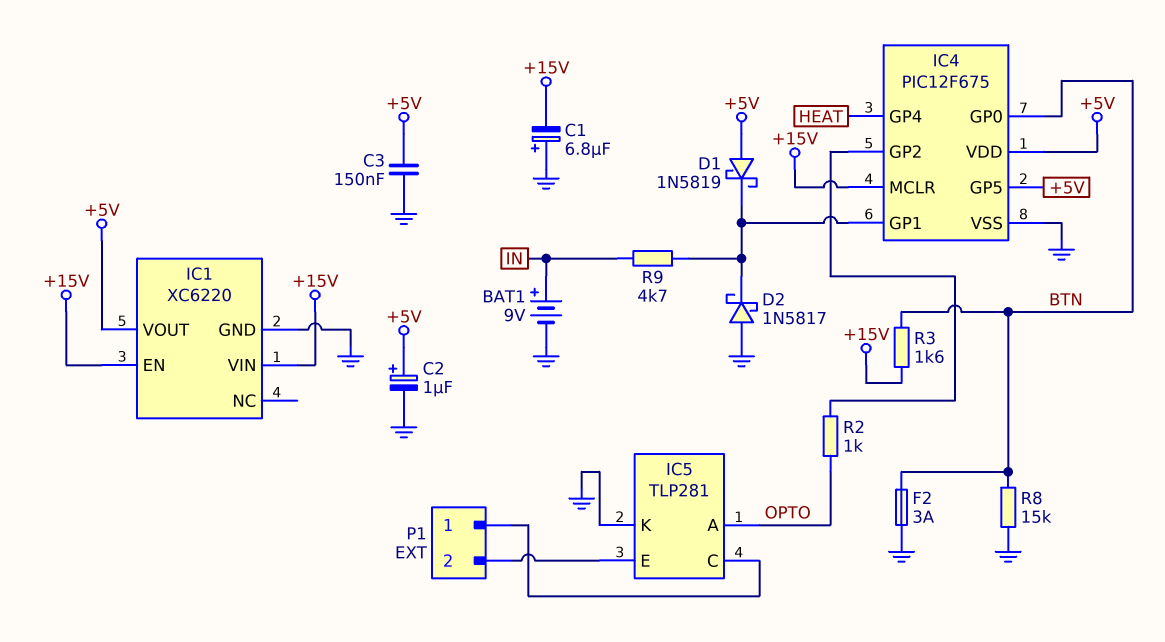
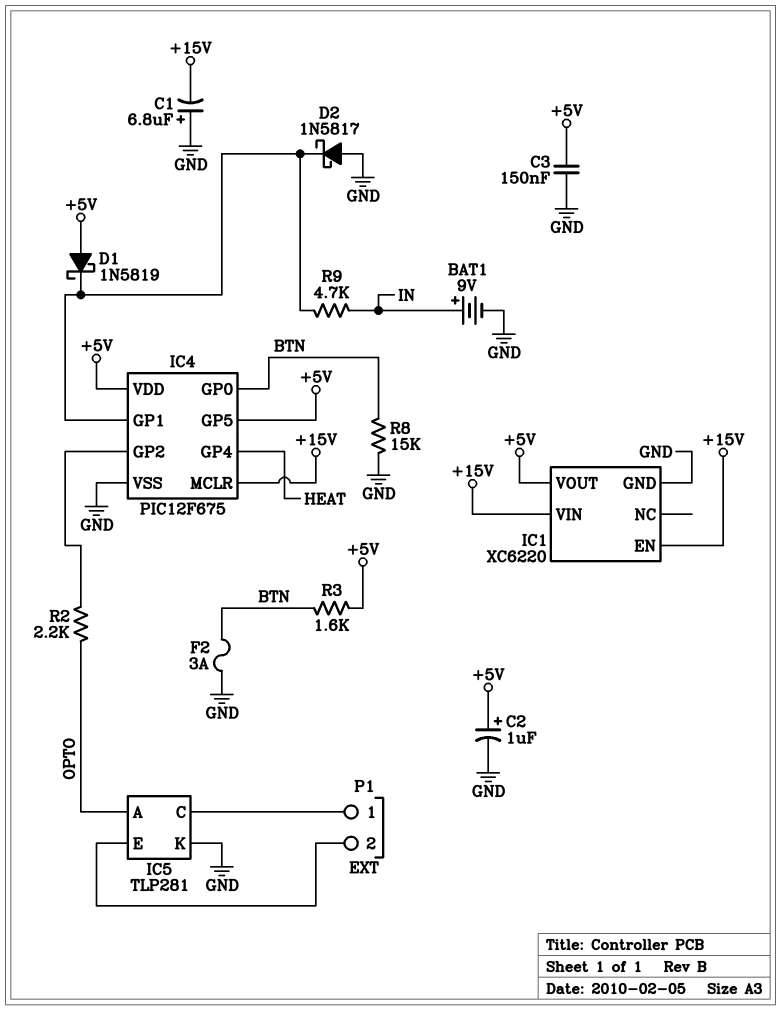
R2: 1k (IC4/GP2, OPTO) -> 2.2k (IC4/GP2, OPTO)
R3: 1.6k (+15V, BTN) -> 1.6k (+5V, BTN)

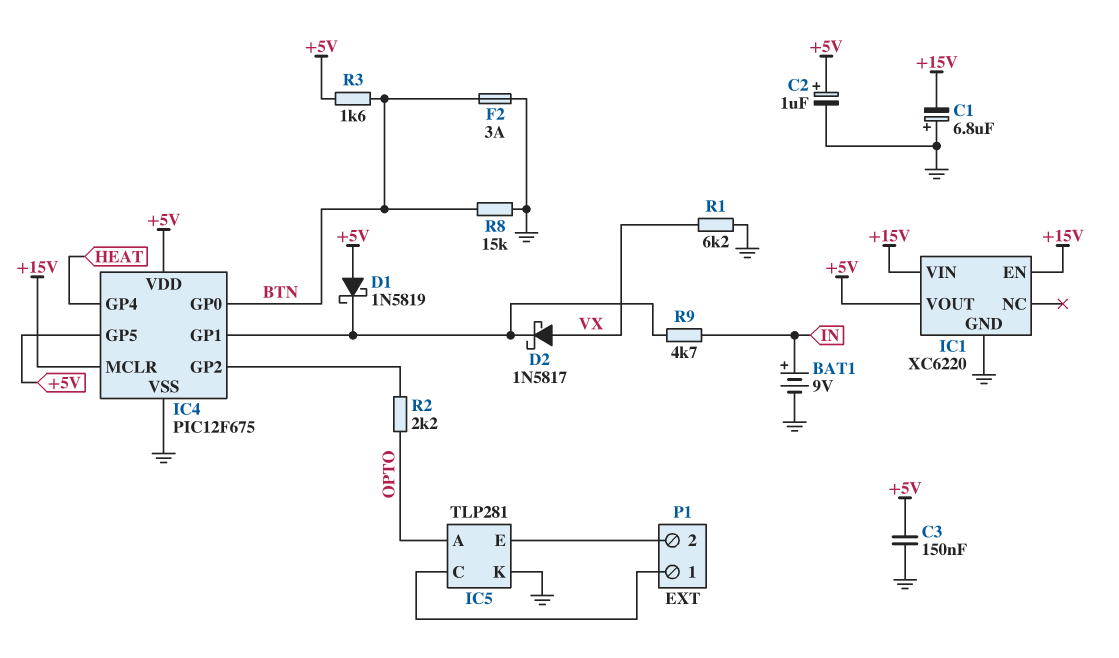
D2: schottky 1N5817 (A GND, K IC4/GP1) -> schottky 1N5817 (A VX, K IC4/GP1)
R1: none -> 6.2k (GND, VX)

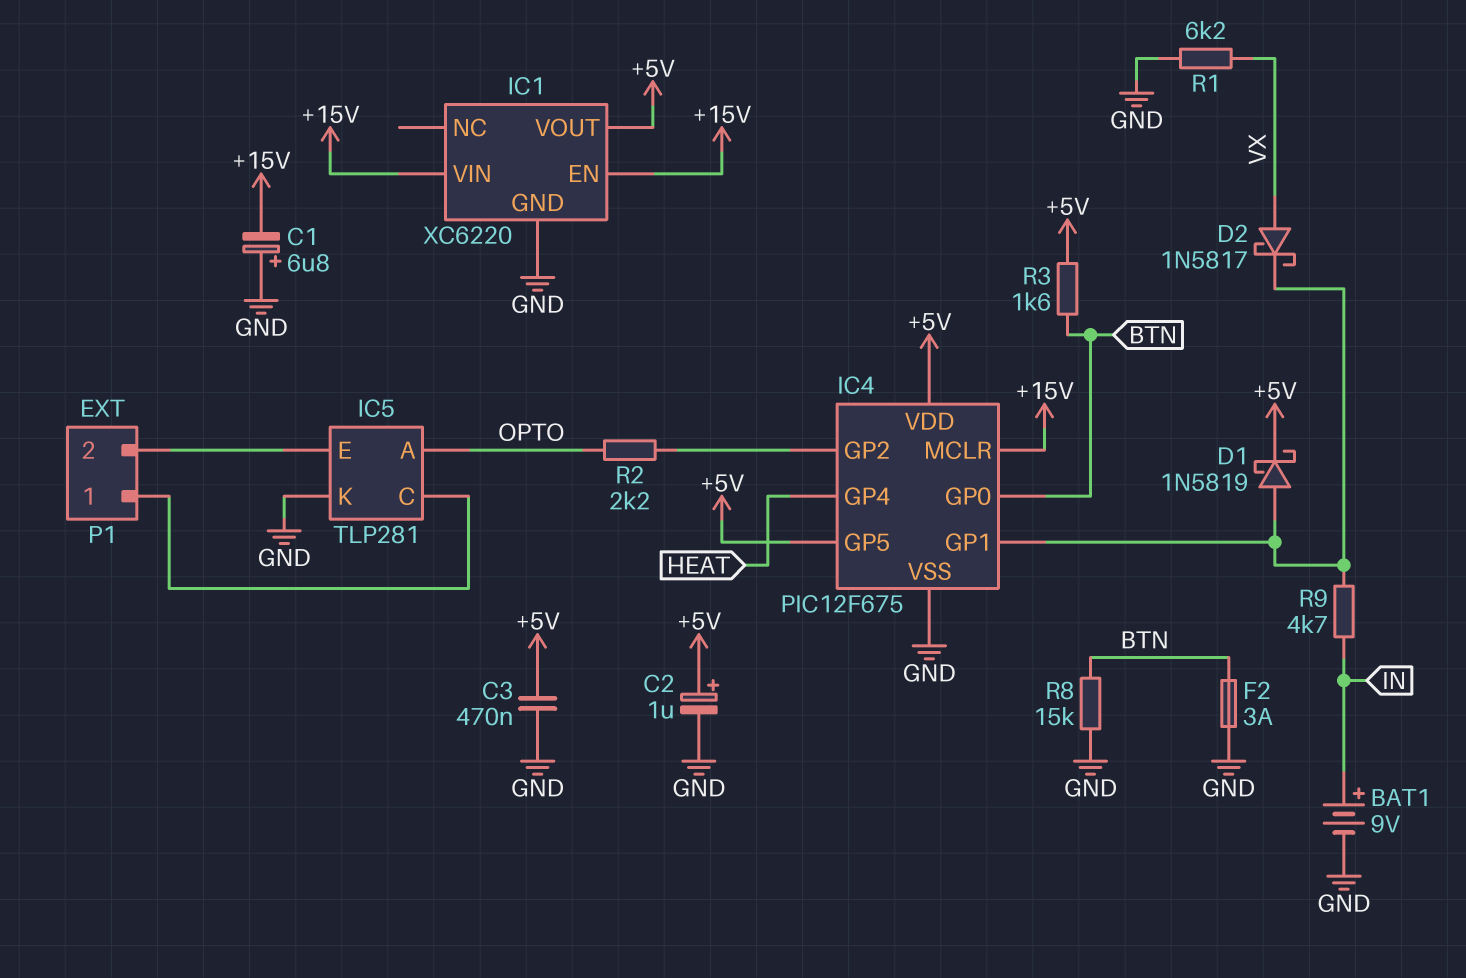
C3: 150nF (+5V, GND) -> 470nF (+5V, GND)
D1: schottky 1N5819 (A +5V, K IC4/GP1) -> schottky 1N5819 (A IC4/GP1, K +5V)

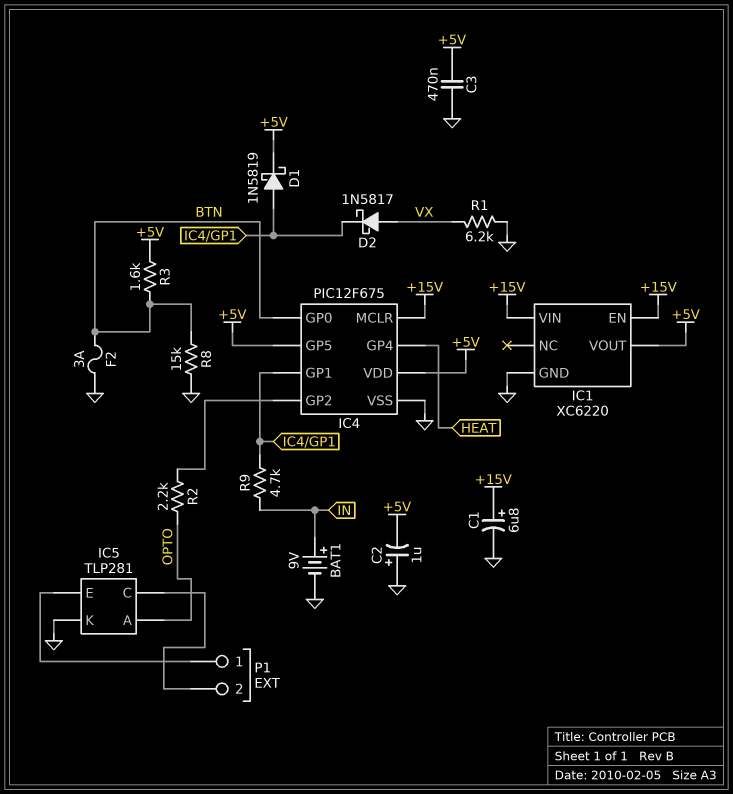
C1: 6.8uF (plus GND, minus +15V) -> 6.8uF (plus +15V, minus GND)
C2: 1uF (plus +5V, minus GND) -> 1uF (plus GND, minus +5V)
P1 pin 1: IC5/C -> IC5/E
P1 pin 2: IC5/E -> IC5/C

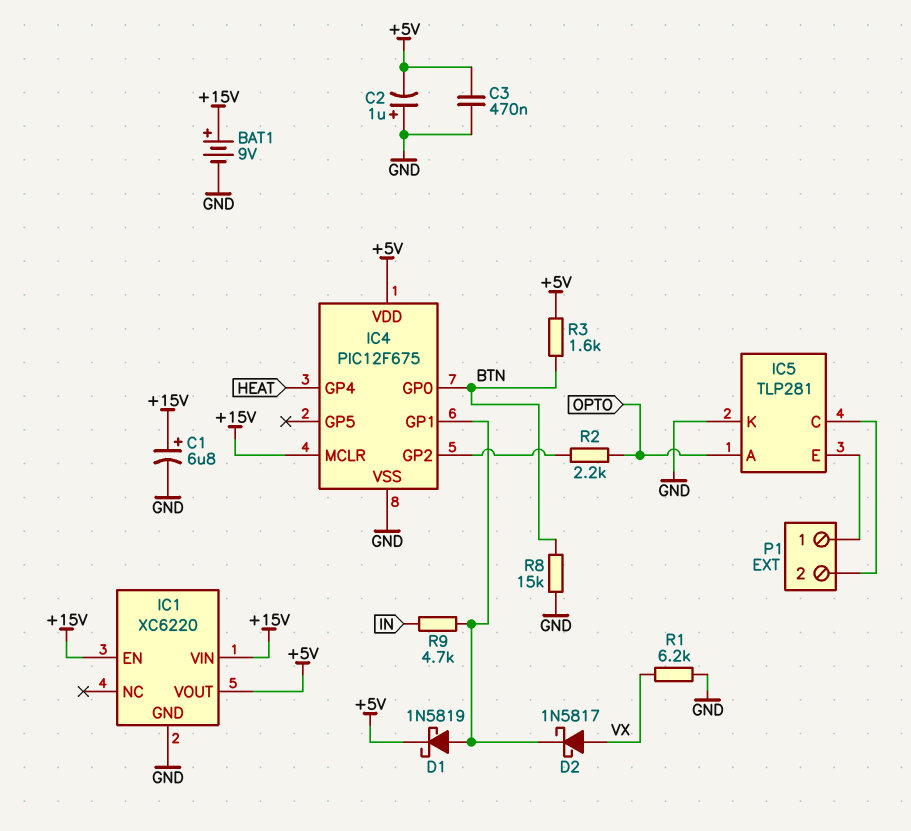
BAT1: 9V (plus IN, minus GND) -> 9V (plus +15V, minus GND)
F2: 3A (BTN, GND) -> none
IC4 pin GP5: +5V -> none

